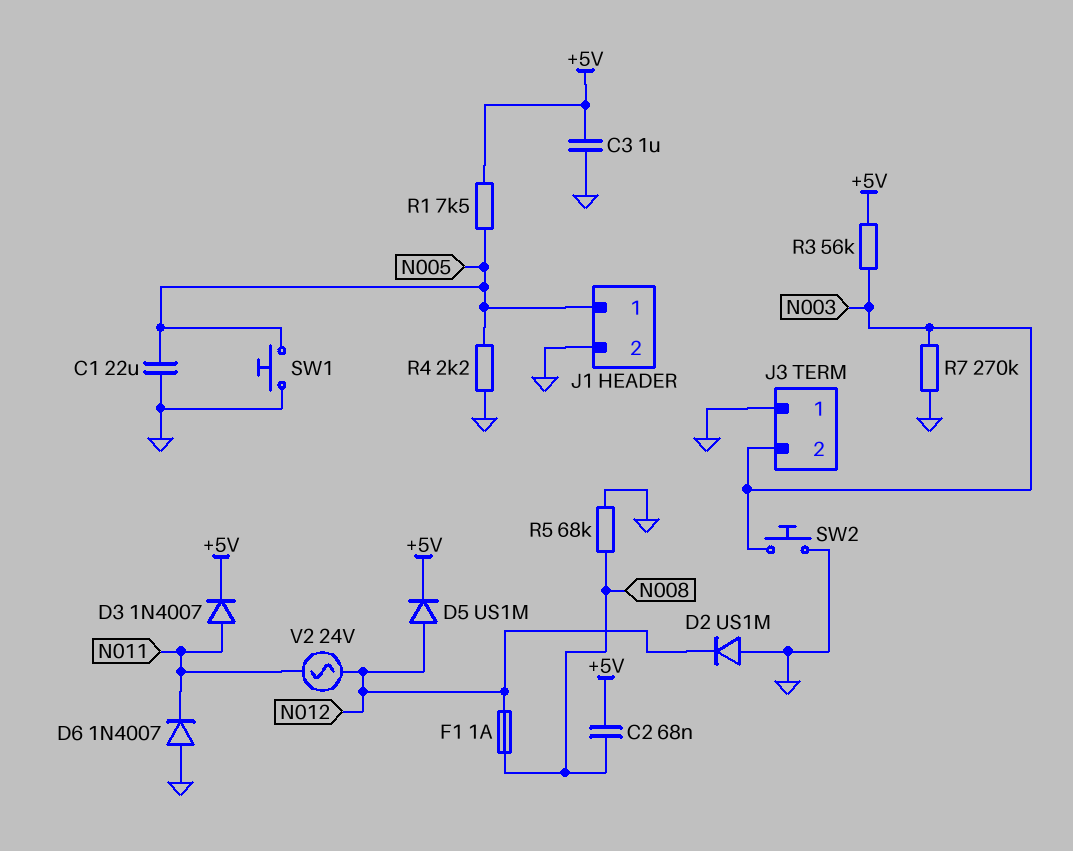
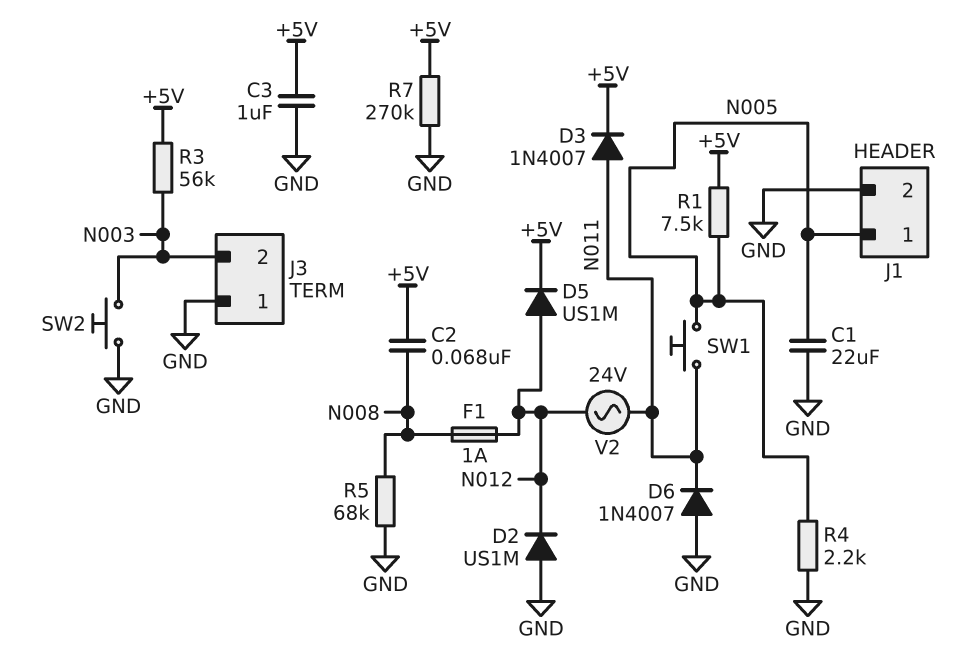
R7: 270k (GND, N003) -> 270k (+5V, GND)
SW1: button (GND, N005) -> button (N005, N011)

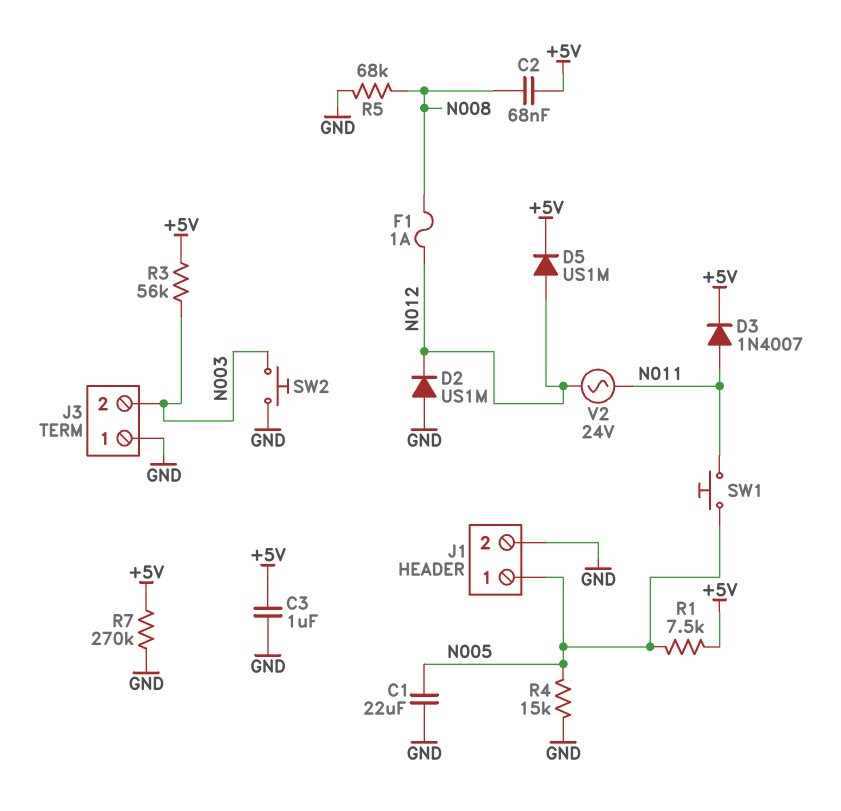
D6: diode 1N4007 (A GND, K N011) -> none
R4: 2.2k (GND, N005) -> 15k (GND, N005)

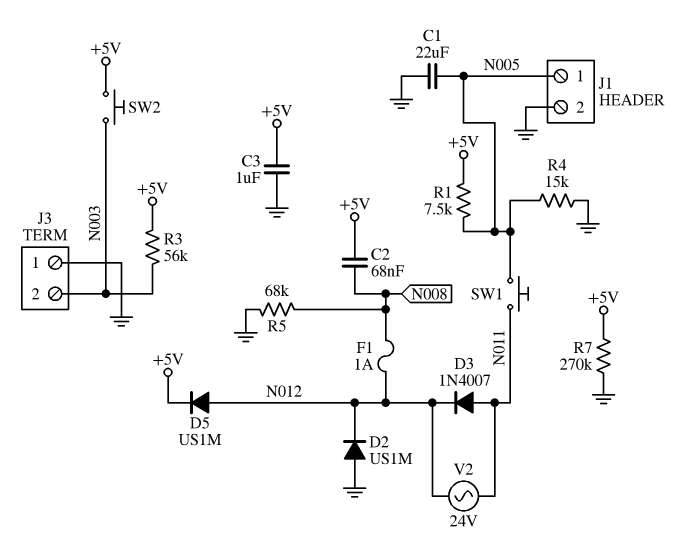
D3: diode 1N4007 (A N011, K +5V) -> diode 1N4007 (A N011, K N012)
SW2: button (GND, N003) -> button (+5V, N003)

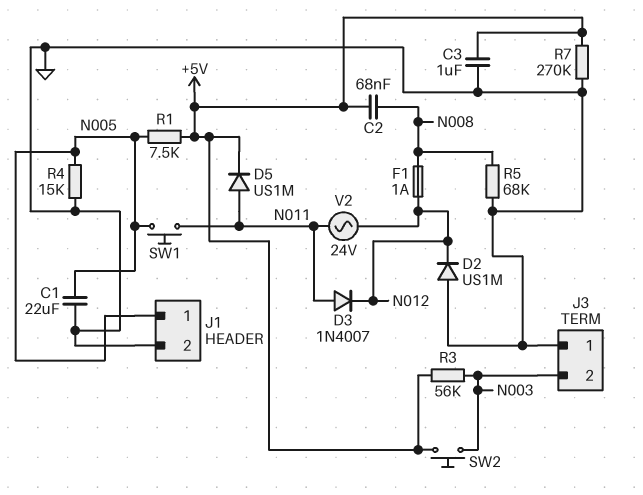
D5: diode US1M (A N012, K +5V) -> diode US1M (A N011, K +5V)

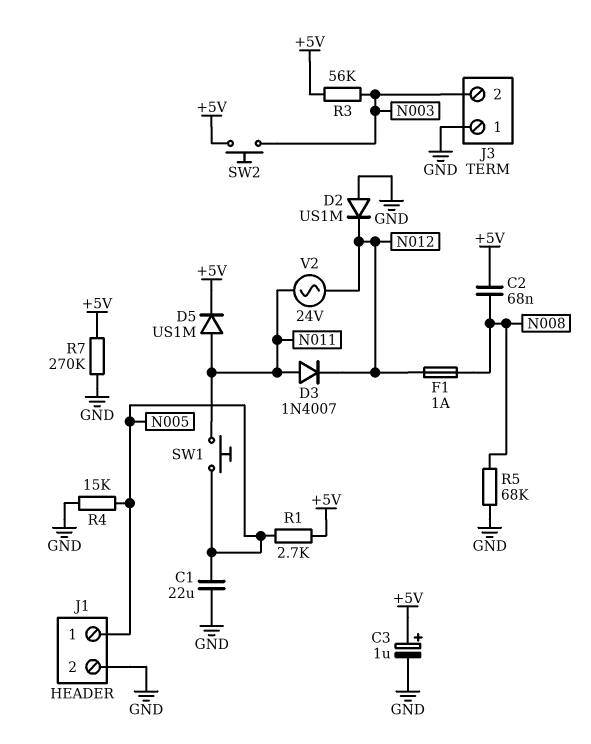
C3: 1uF (+5V, GND) -> 1uF (plus +5V, minus GND)
R1: 7.5k (+5V, N005) -> 2.7k (+5V, N005)

